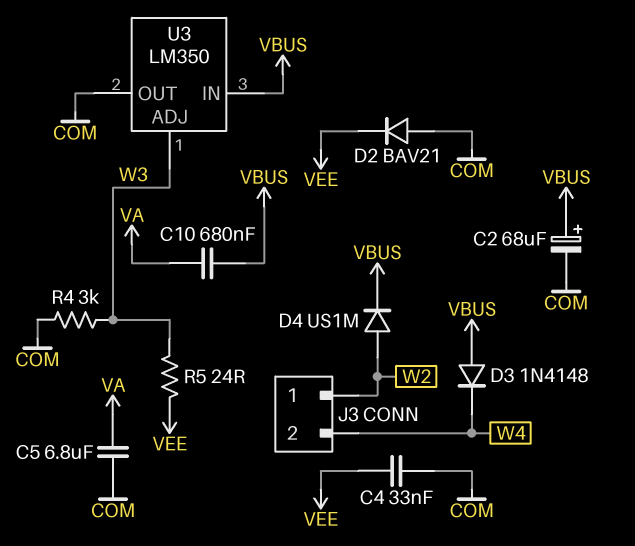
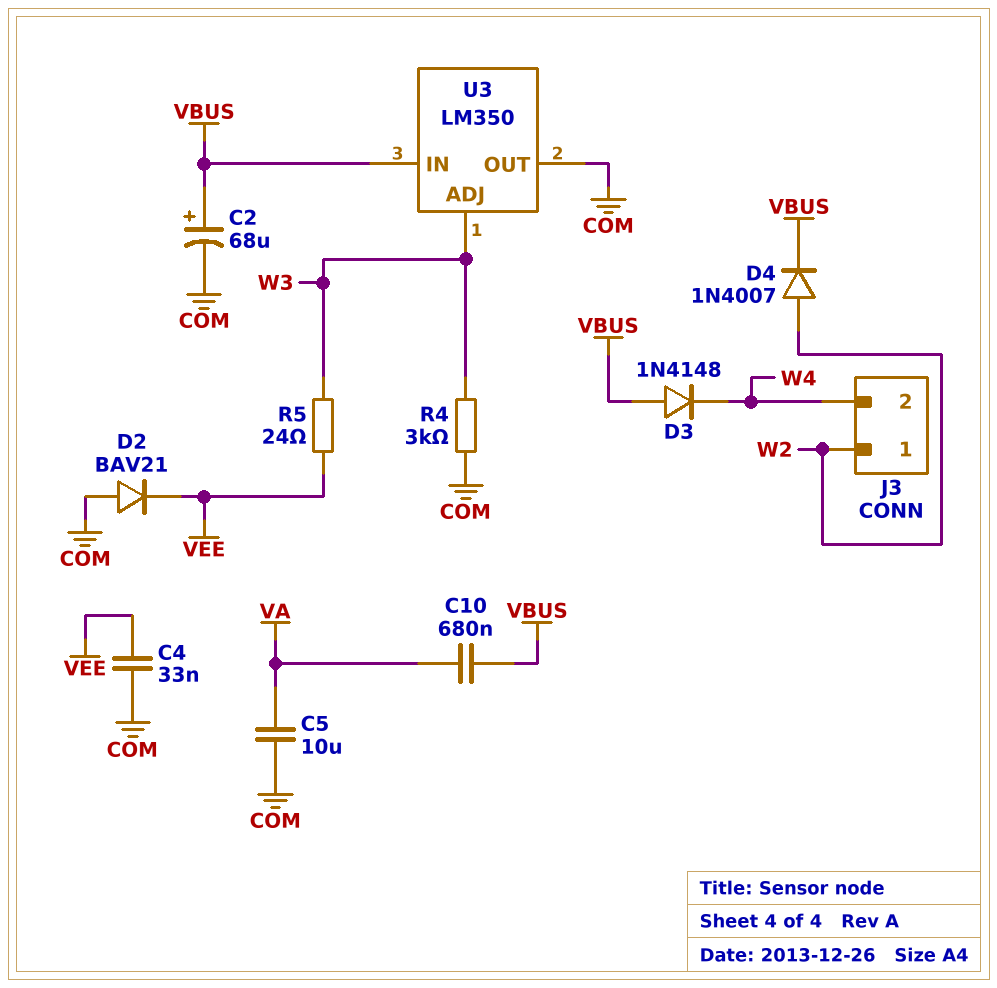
C5: 6.8uF (COM, VA) -> 10uF (COM, VA)
D4: diode US1M (A W2, K VBUS) -> diode 1N4007 (A W2, K VBUS)

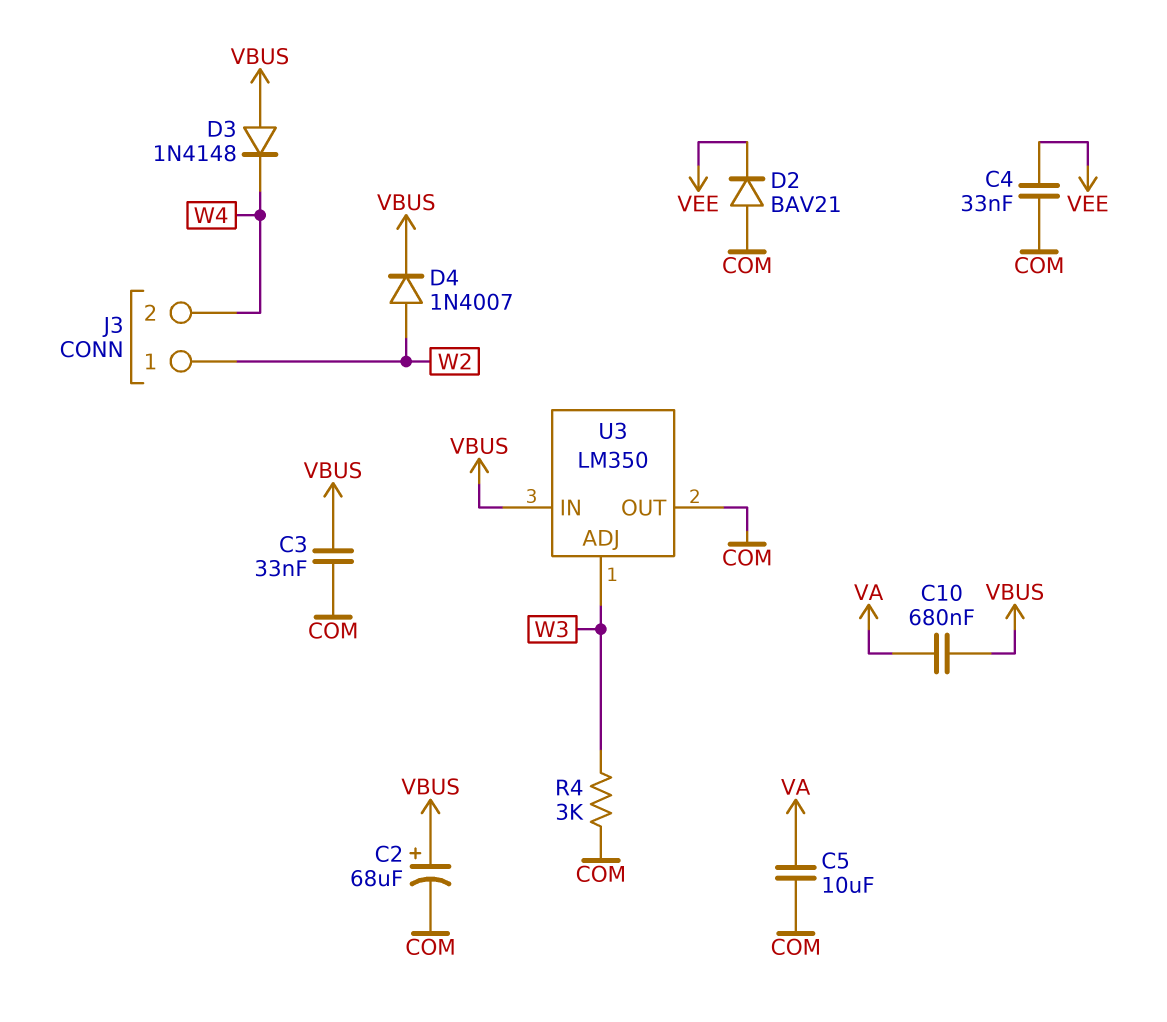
C3: none -> 33nF (COM, VBUS)
R5: 24 (VEE, W3) -> none

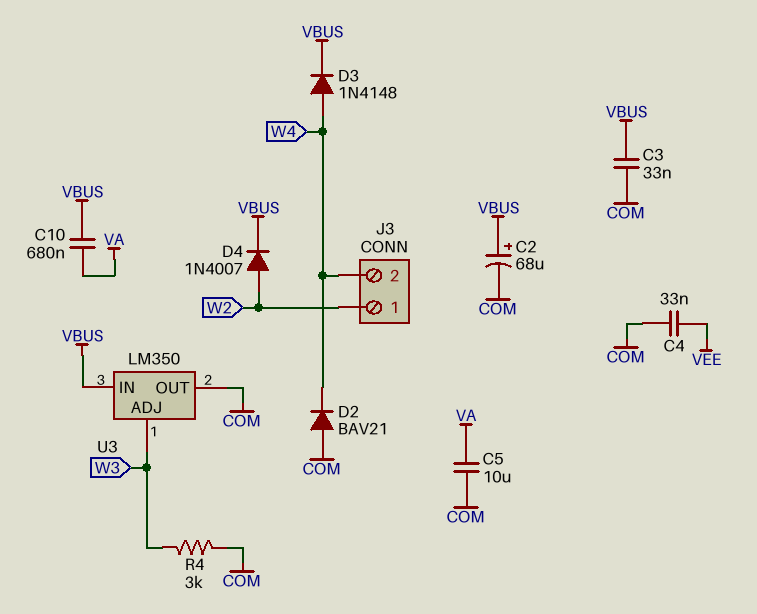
D2: diode BAV21 (A COM, K VEE) -> diode BAV21 (A COM, K W4)
D3: diode 1N4148 (A VBUS, K W4) -> diode 1N4148 (A W4, K VBUS)

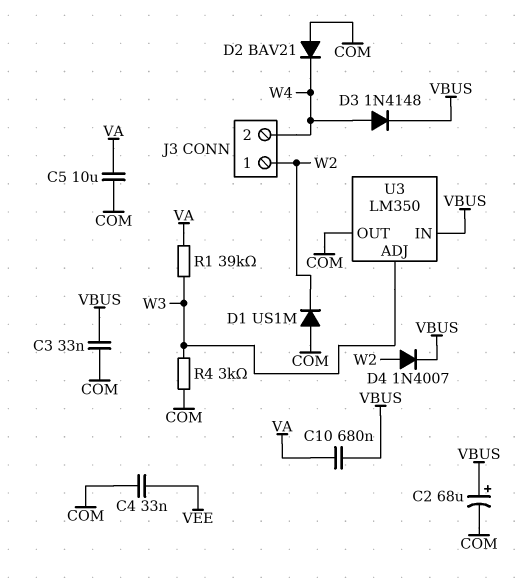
D1: none -> diode US1M (A COM, K W2)
R1: none -> 39k (VA, W3)

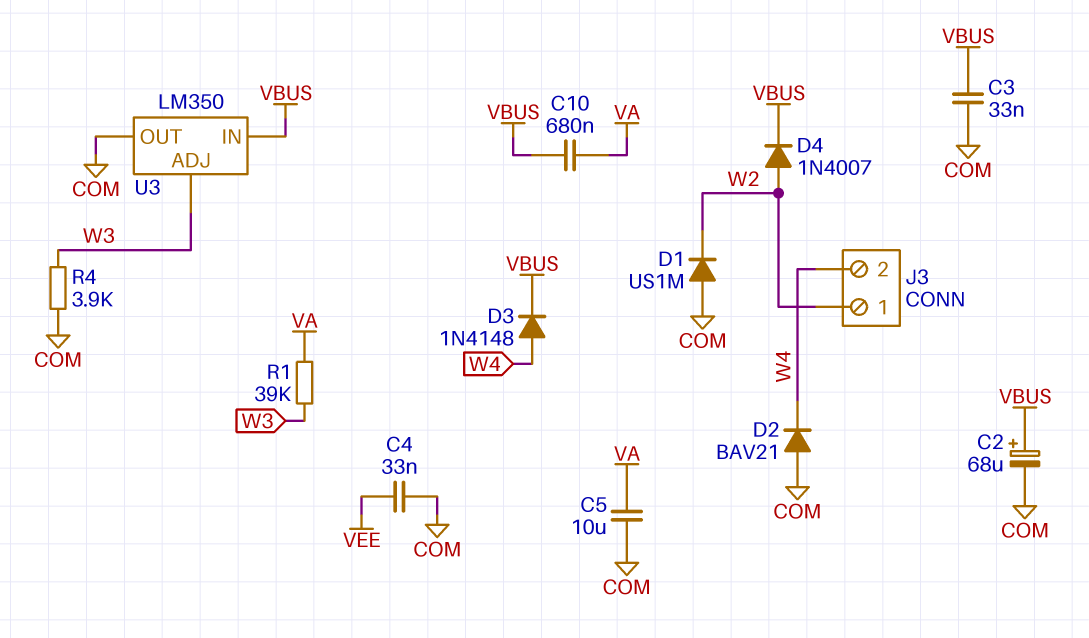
R4: 3k (COM, W3) -> 3.9k (COM, W3)

